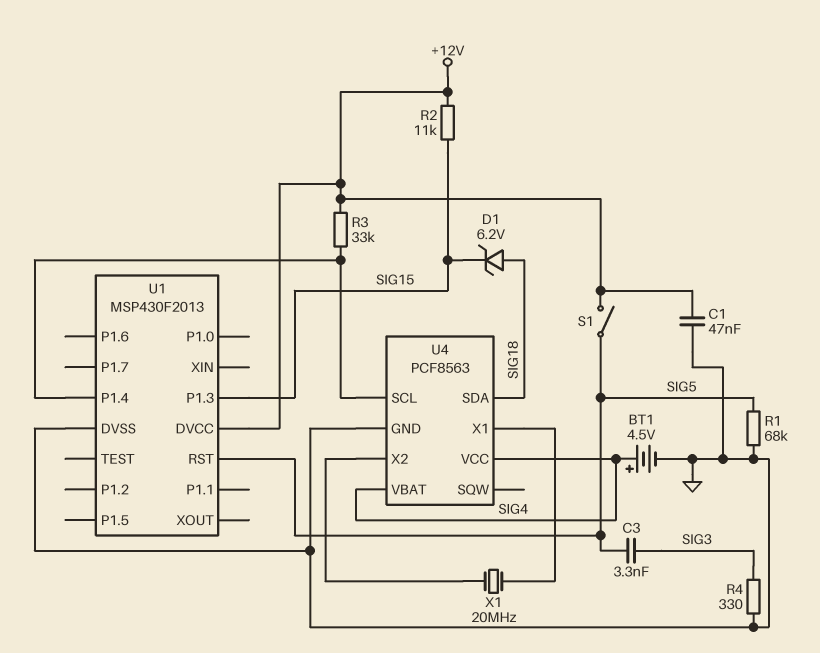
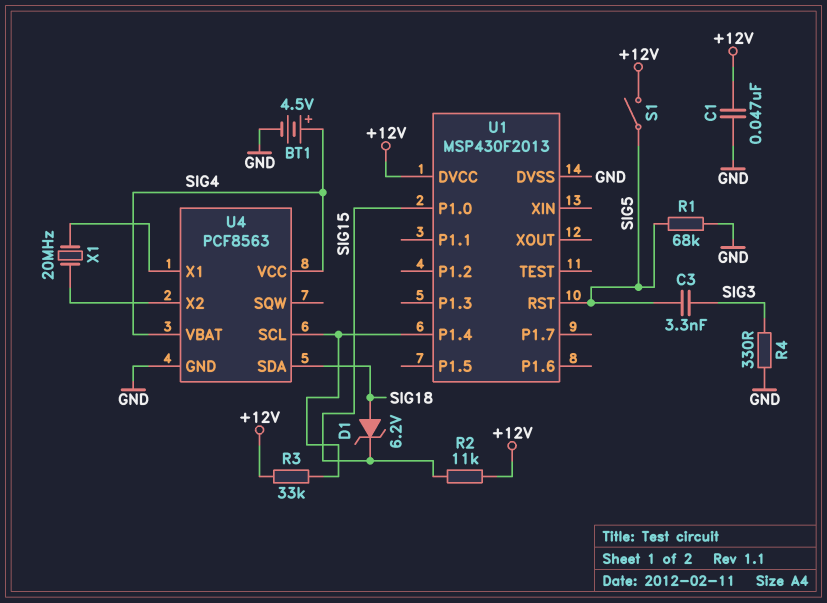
U1 pin P1.0: none -> SIG15
U1 pin P1.3: SIG15 -> none

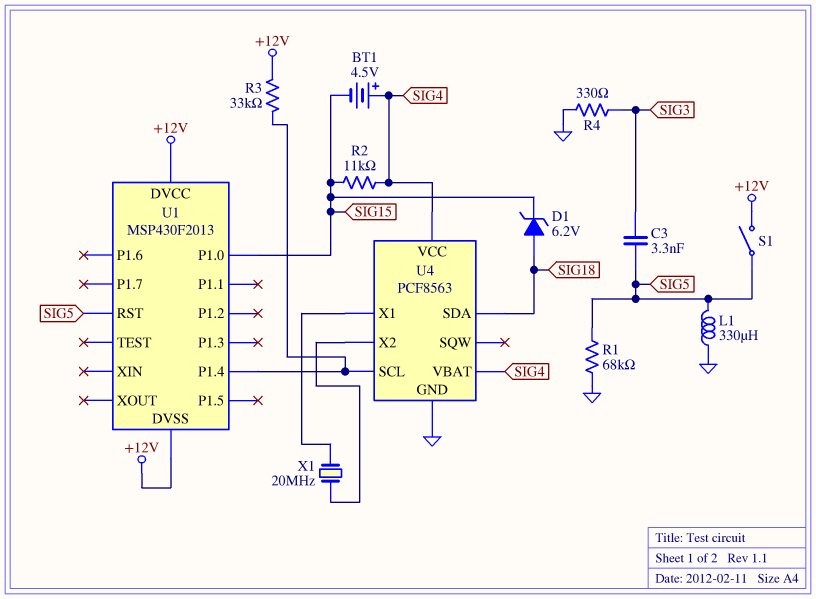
BT1: 4.5V (plus SIG4, minus GND) -> 4.5V (plus SIG4, minus SIG15)
C1: 47nF (+12V, GND) -> none
L1: none -> 330uH (GND, SIG5)
R2: 11k (+12V, SIG15) -> 11k (SIG4, SIG15)
U1 pin DVSS: GND -> +12V

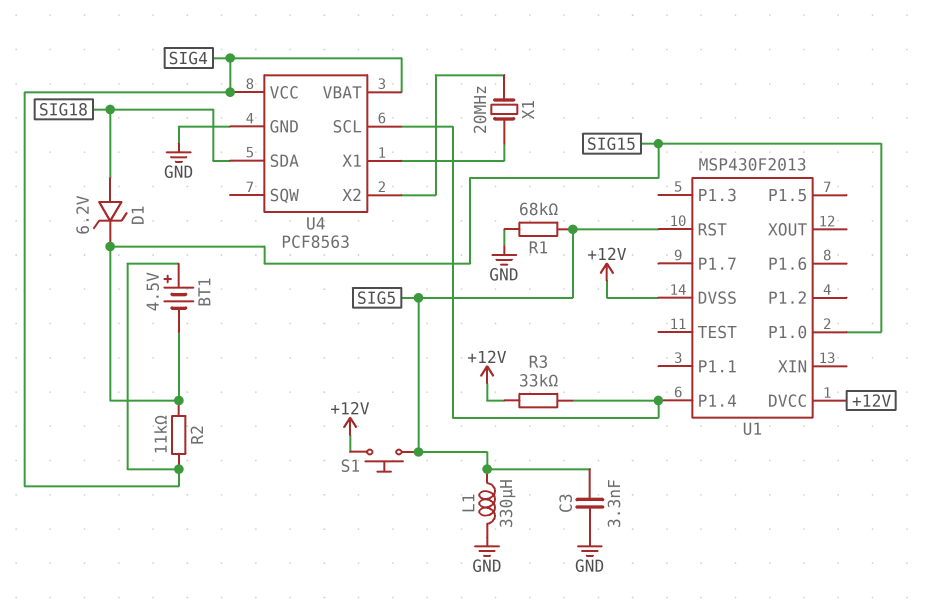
C3: 3.3nF (SIG3, SIG5) -> 3.3nF (GND, SIG5)
R4: 330 (GND, SIG3) -> none
S1: switch (+12V, SIG5) -> button (+12V, SIG5)

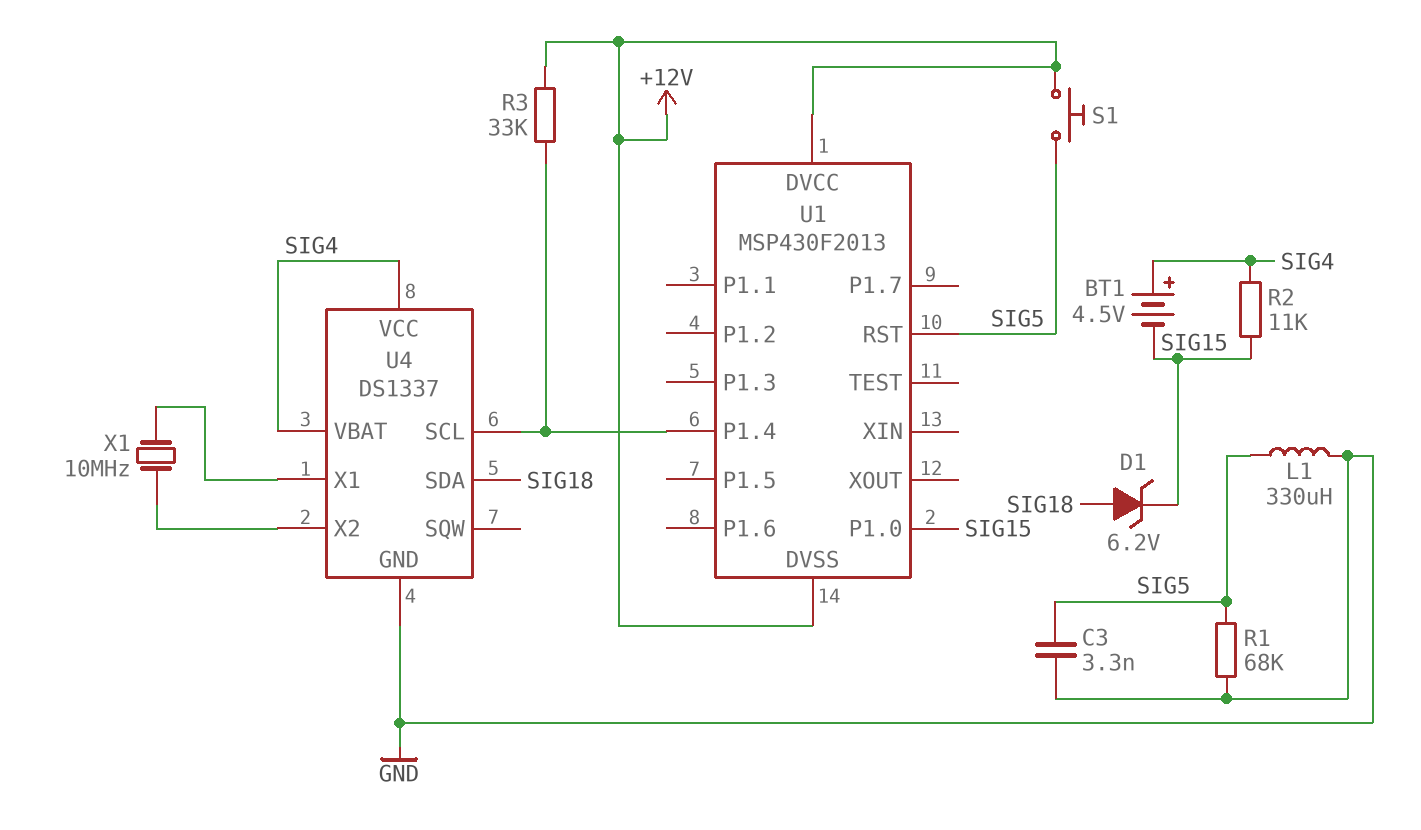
U4: PCF8563 -> DS1337
X1: 20MHz (U4/X1, U4/X2) -> 10MHz (U4/X1, U4/X2)

